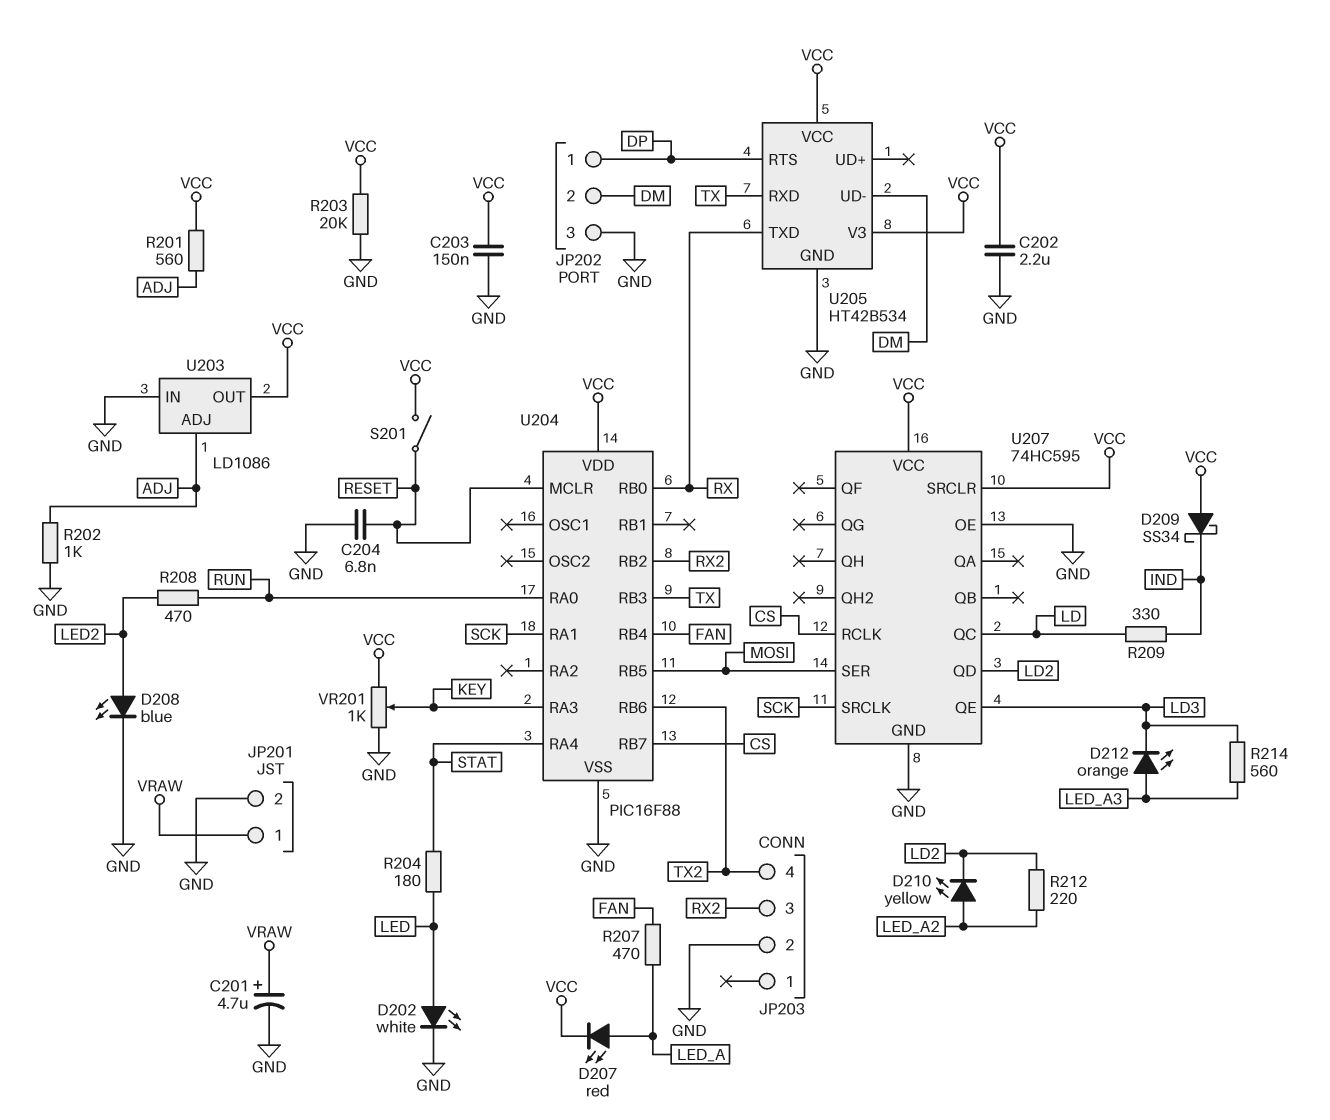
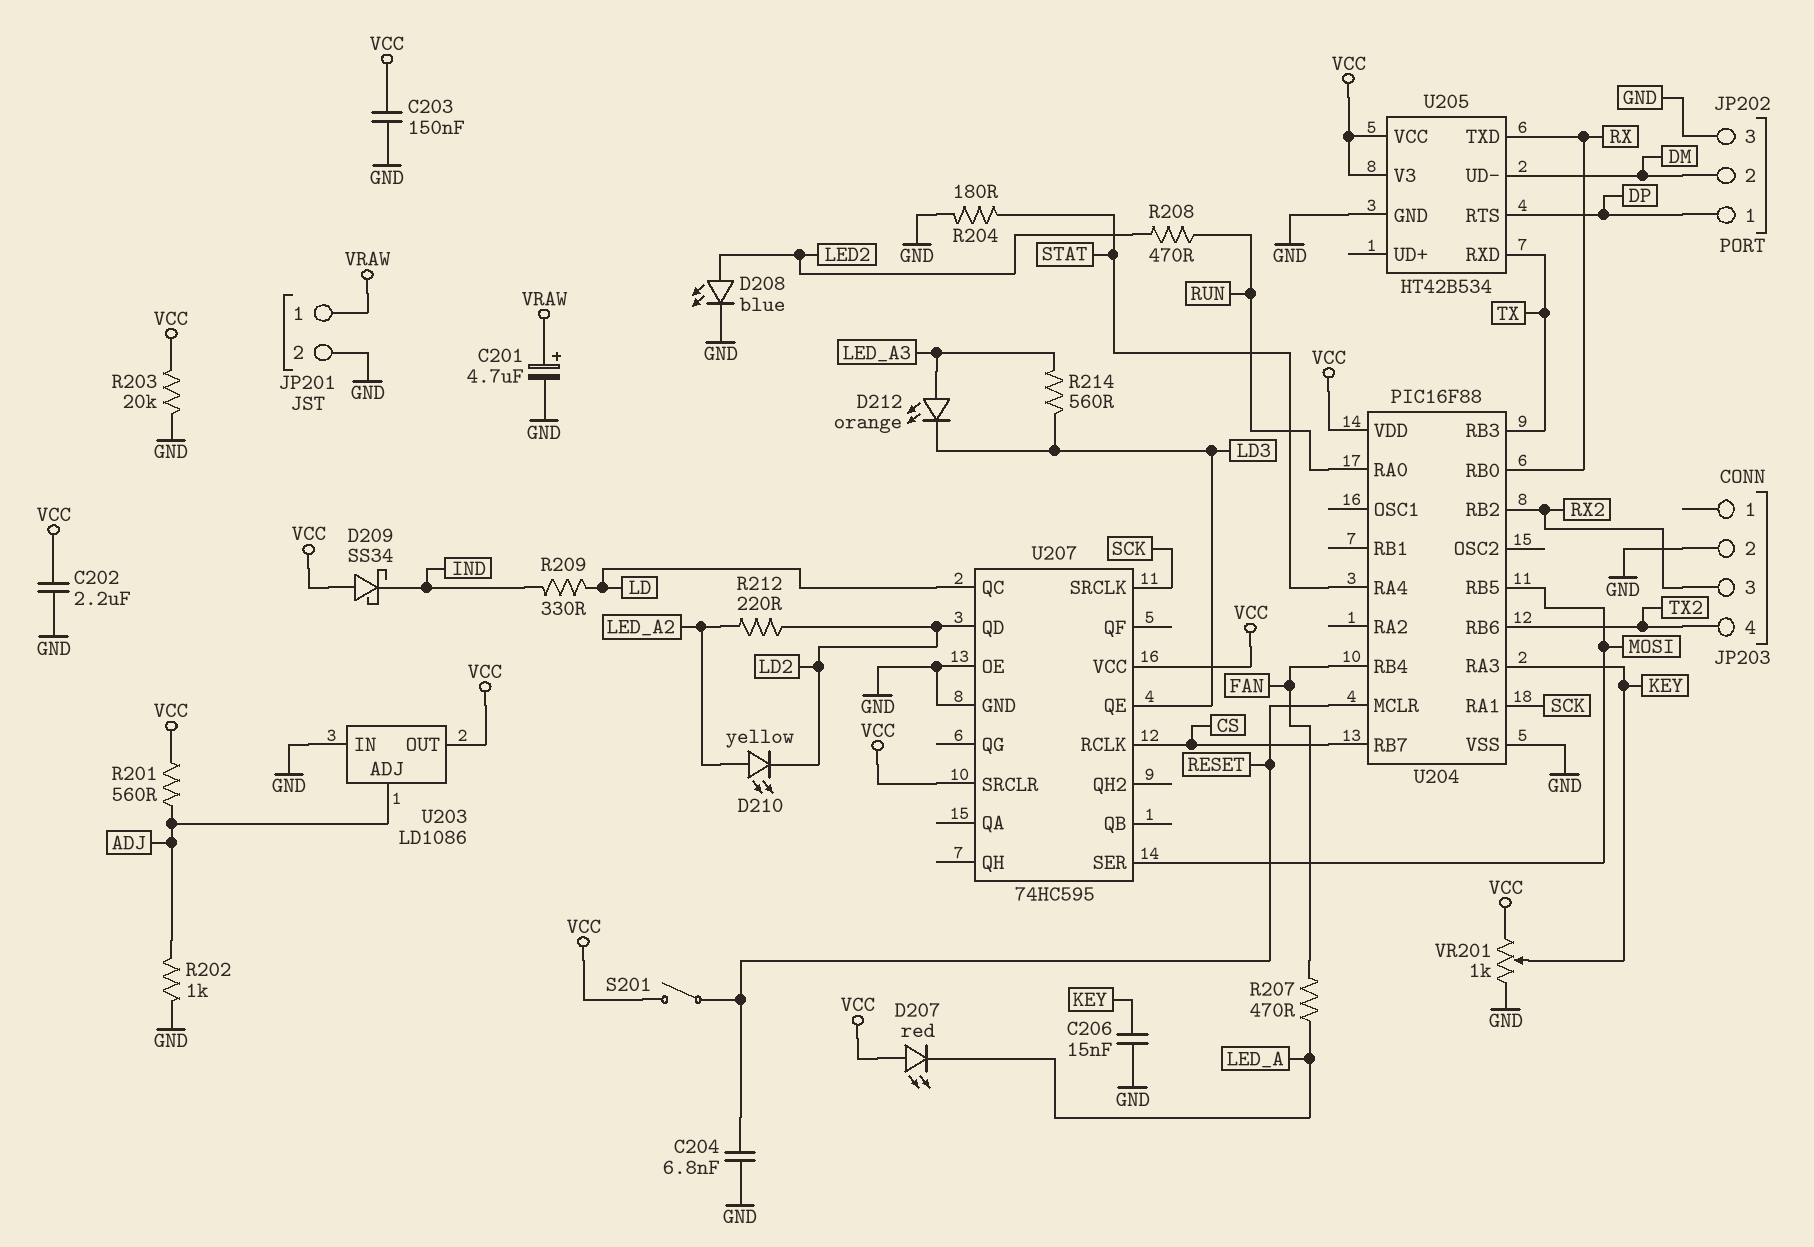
C206: none -> 15nF (GND, KEY)
D202: LED white (A LED, K GND) -> none
D207: LED red (A LED_A, K VCC) -> LED red (A VCC, K LED_A)
R204: 180 (LED, STAT) -> 180 (GND, STAT)

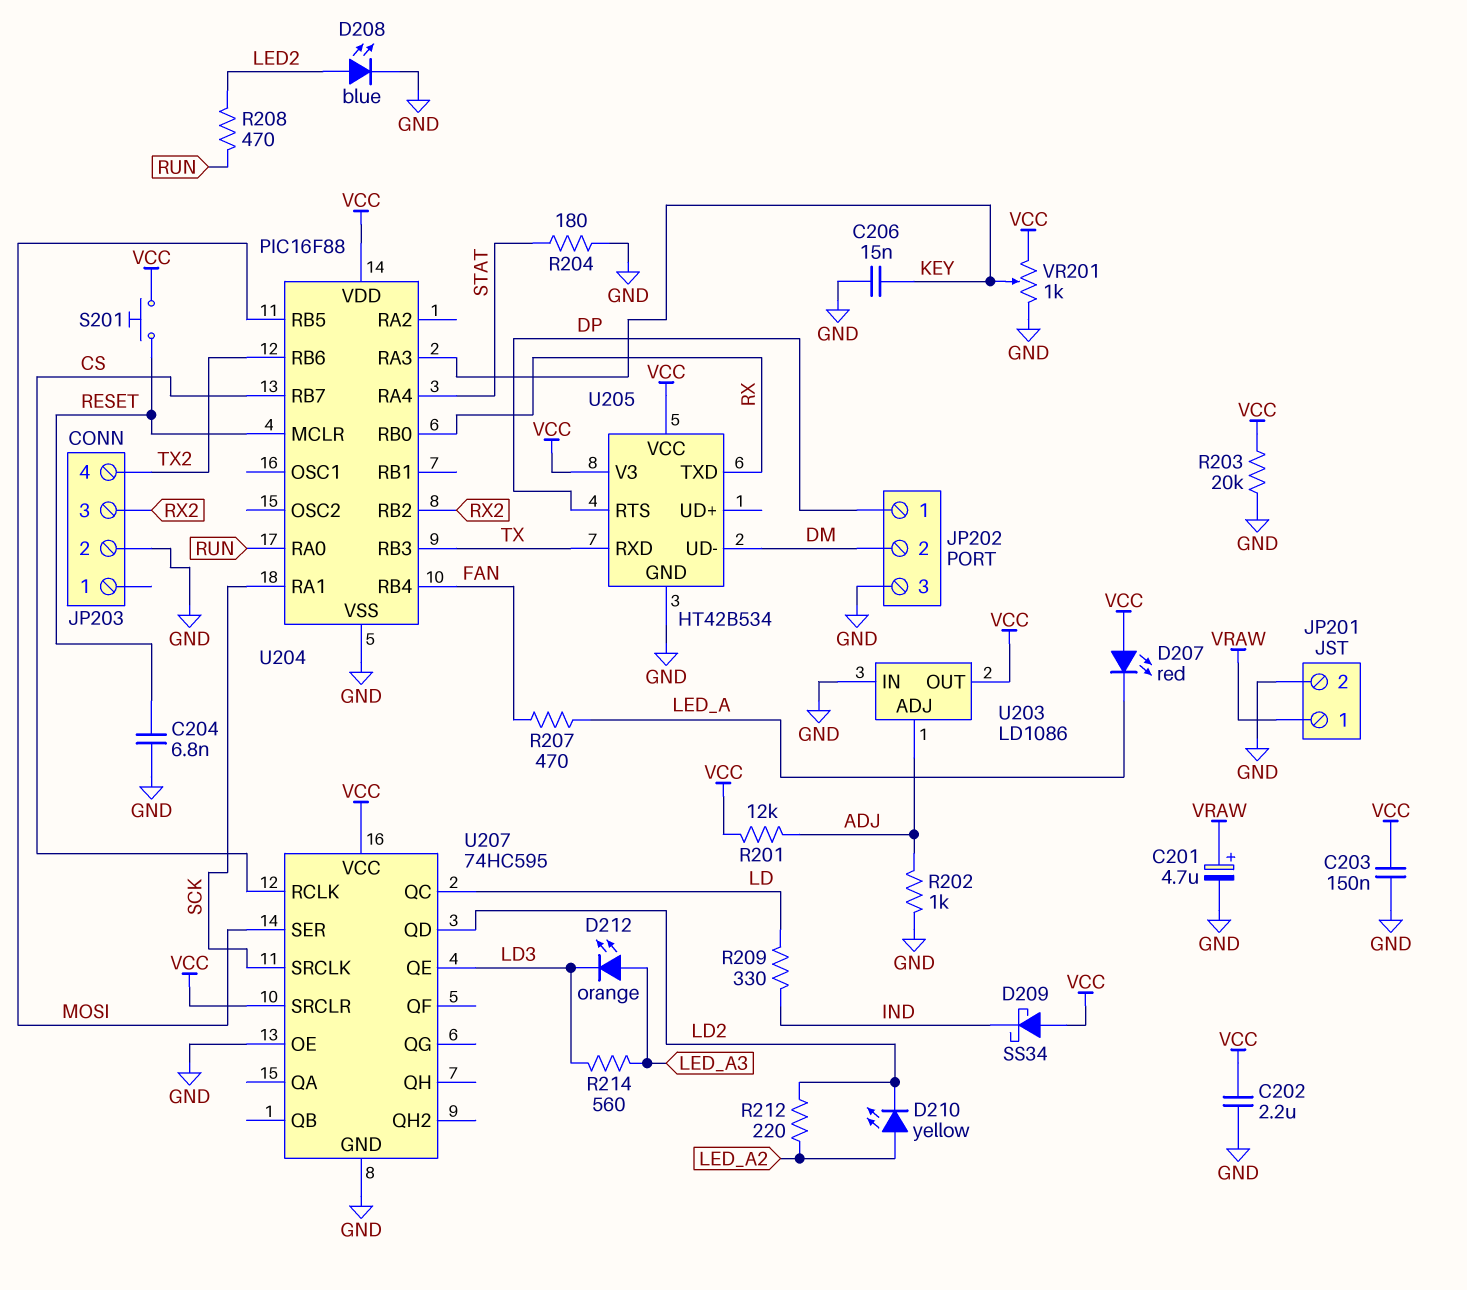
R201: 560 (ADJ, VCC) -> 12k (ADJ, VCC)
S201: switch (RESET, VCC) -> button (RESET, VCC)

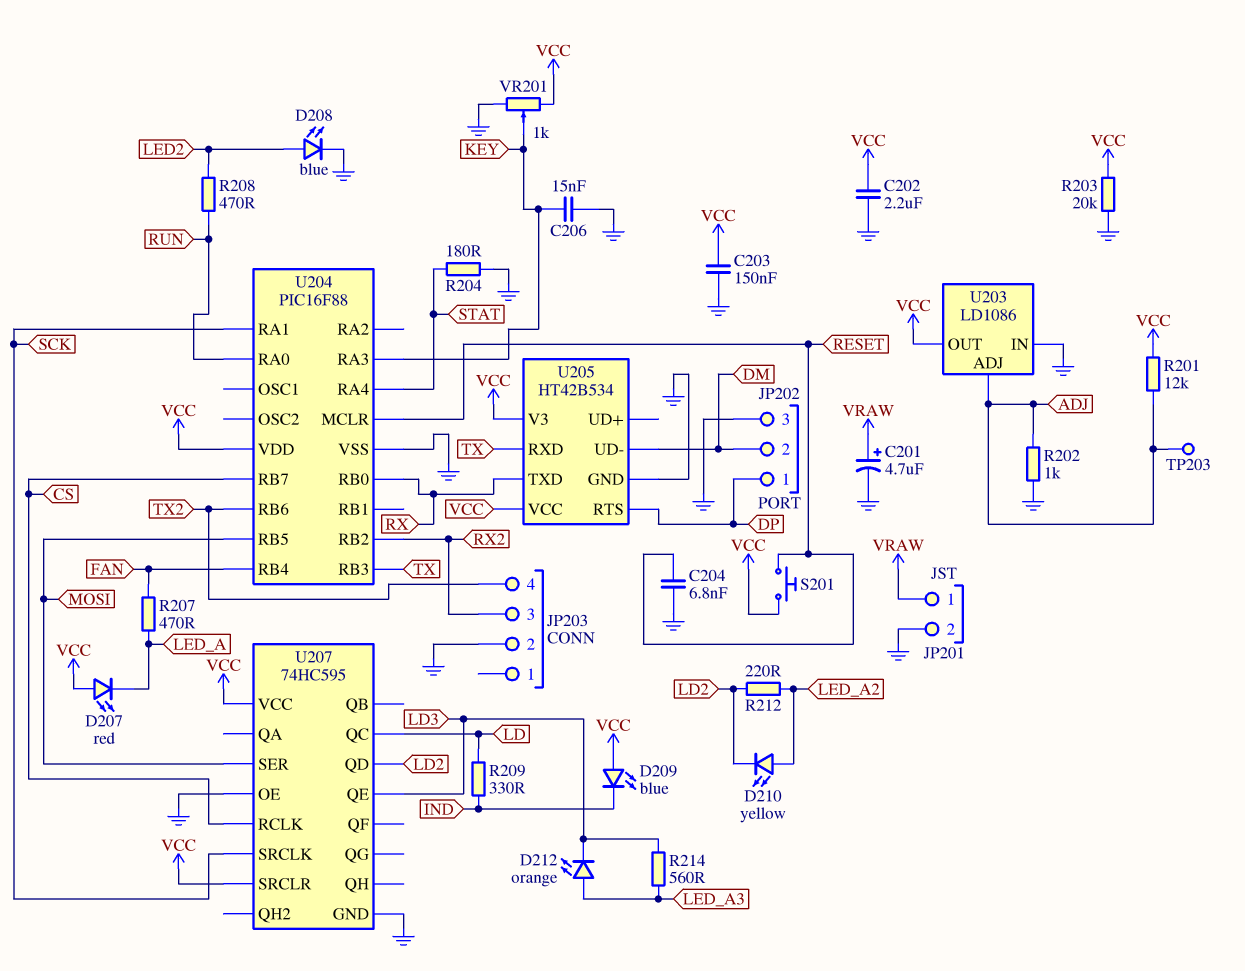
D209: schottky SS34 (A VCC, K IND) -> LED blue (A VCC, K IND)
TP203: none -> test point (ADJ)

